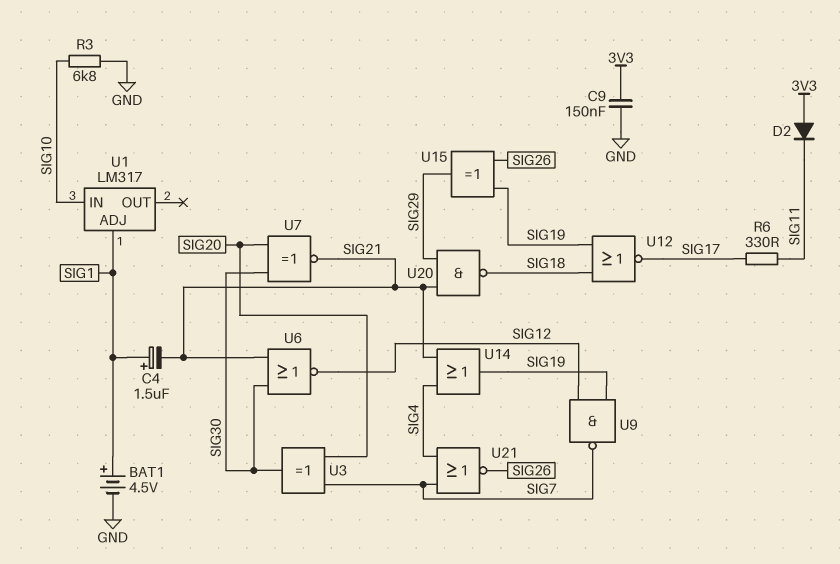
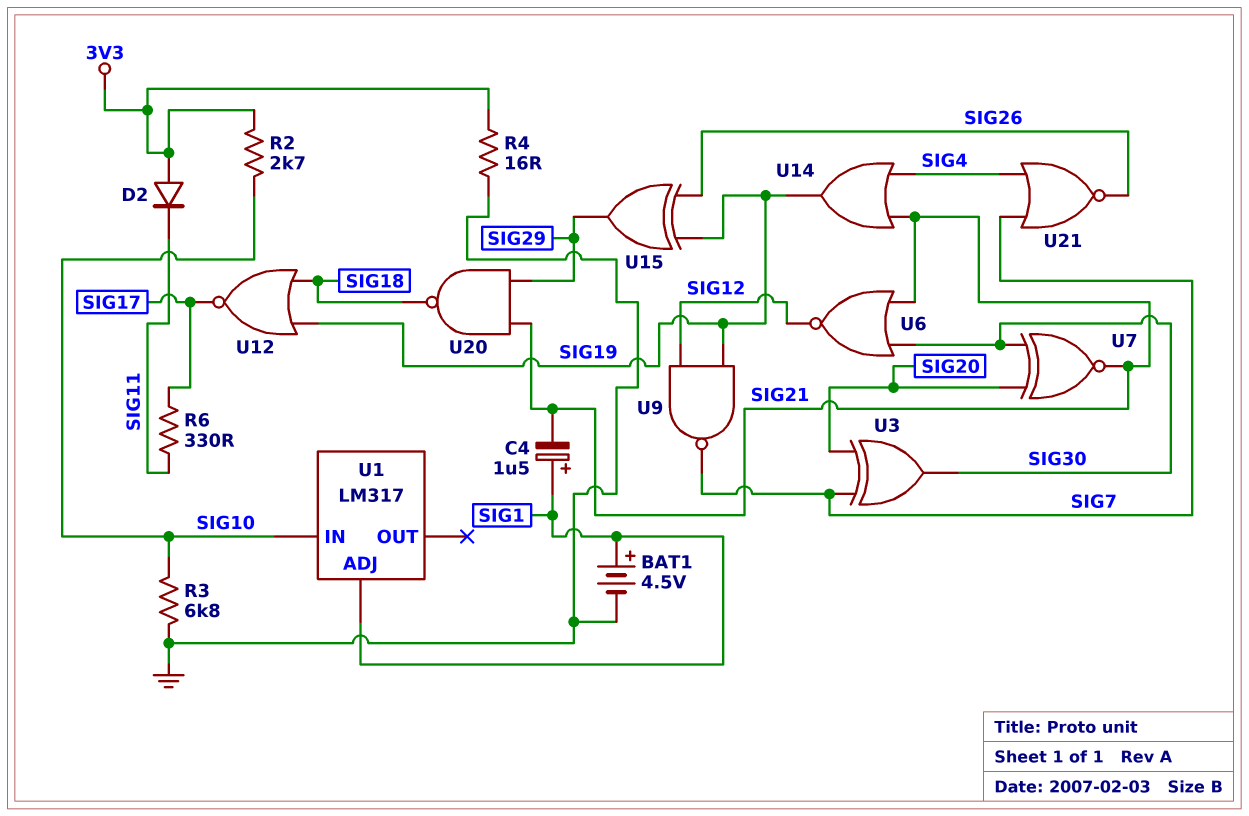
C9: 150nF (3V3, GND) -> none
R2: none -> 2.7k (3V3, SIG10)
R4: none -> 16 (3V3, GND)

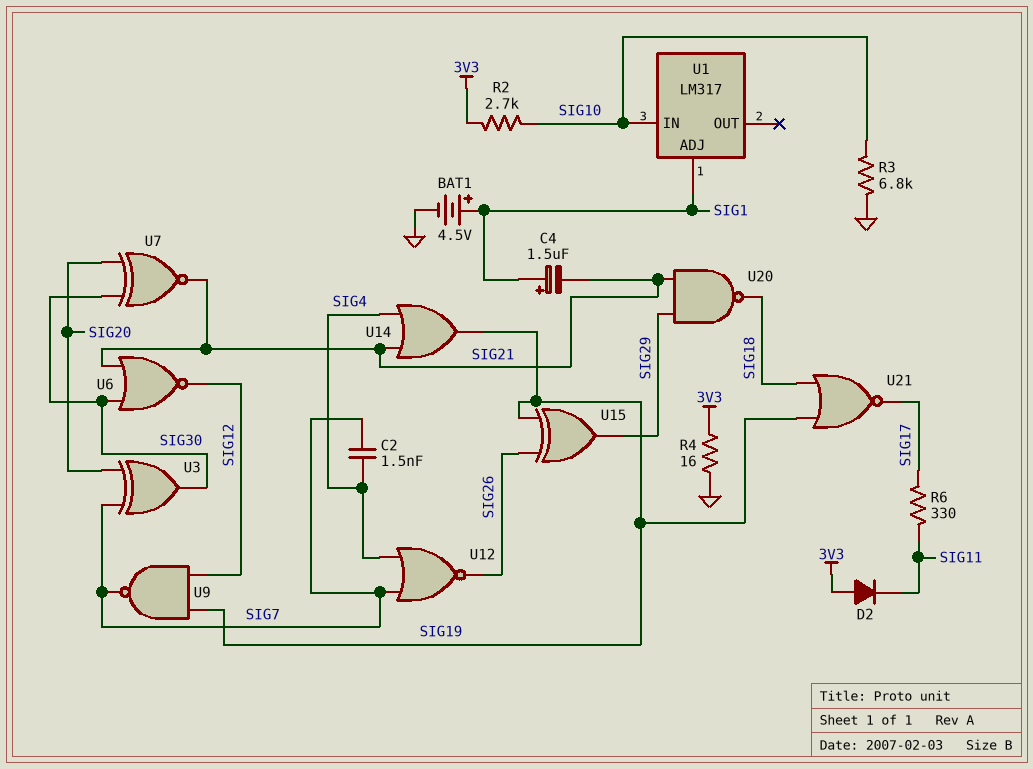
C2: none -> 1.5nF (SIG4, SIG7)
U12: NOR (in SIG18, in SIG19, out SIG17) -> NOR (in SIG4, in SIG7, out SIG26)
U21: NOR (in SIG4, in SIG7, out SIG26) -> NOR (in SIG18, in SIG19, out SIG17)

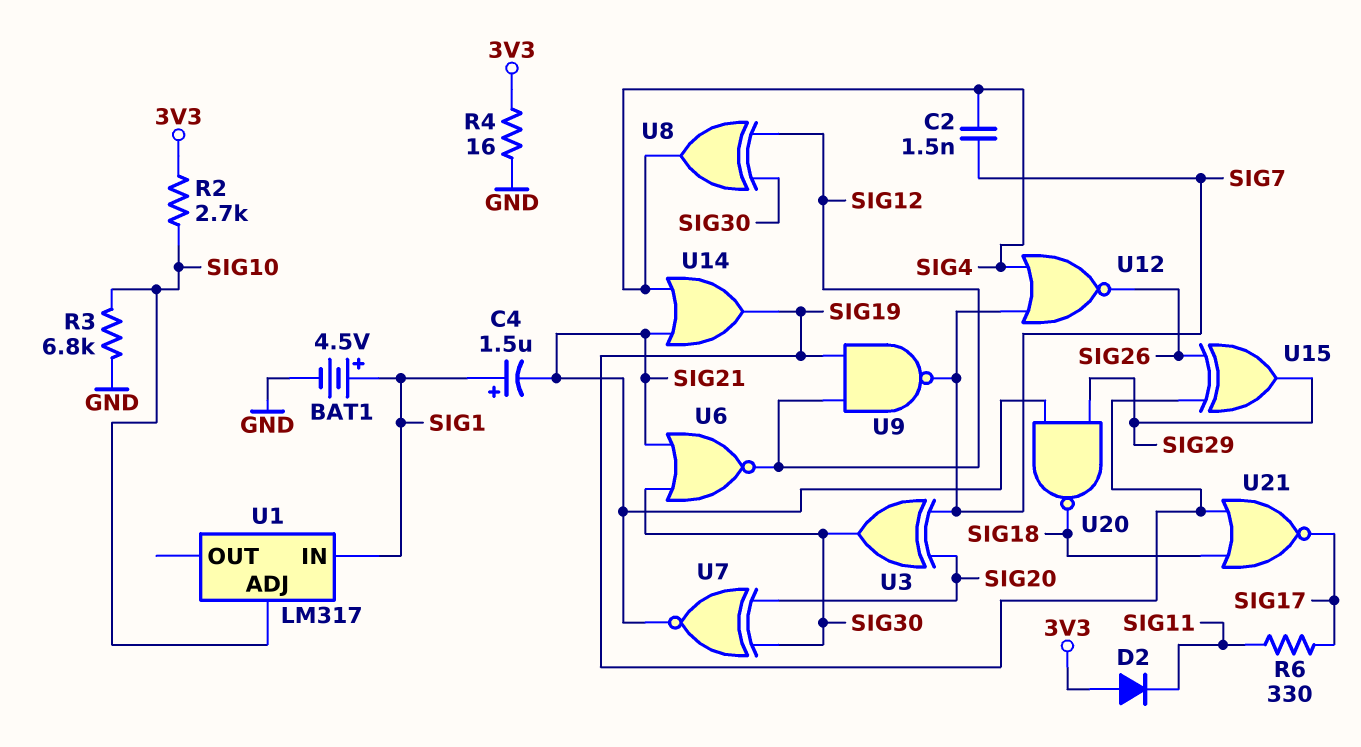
U1 pin ADJ: SIG1 -> SIG10
U1 pin IN: SIG10 -> SIG1
U8: none -> XOR (in SIG12, in SIG30, out SIG4)

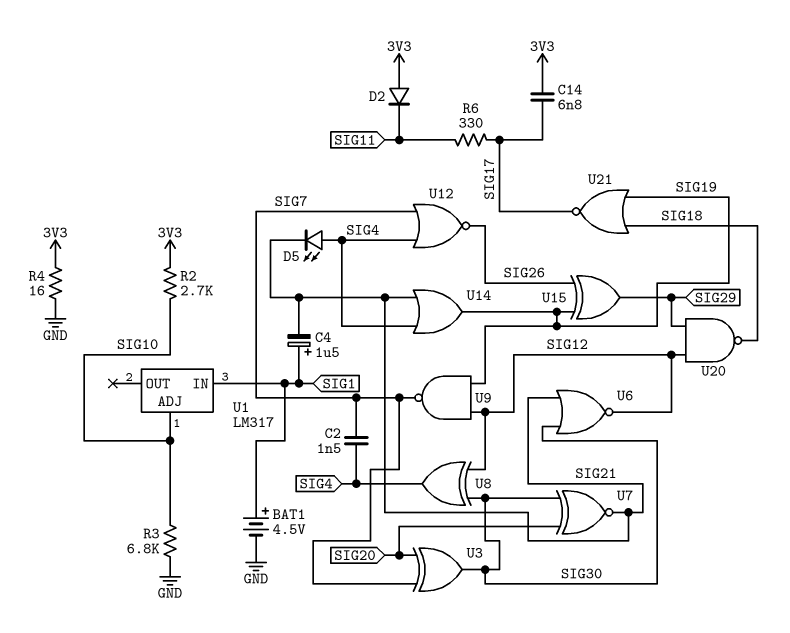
C14: none -> 6.8nF (3V3, SIG17)
D5: none -> LED (A SIG4, K SIG21)
U20: NAND (in SIG21, in SIG29, out SIG18) -> NAND (in SIG12, in SIG29, out SIG18)

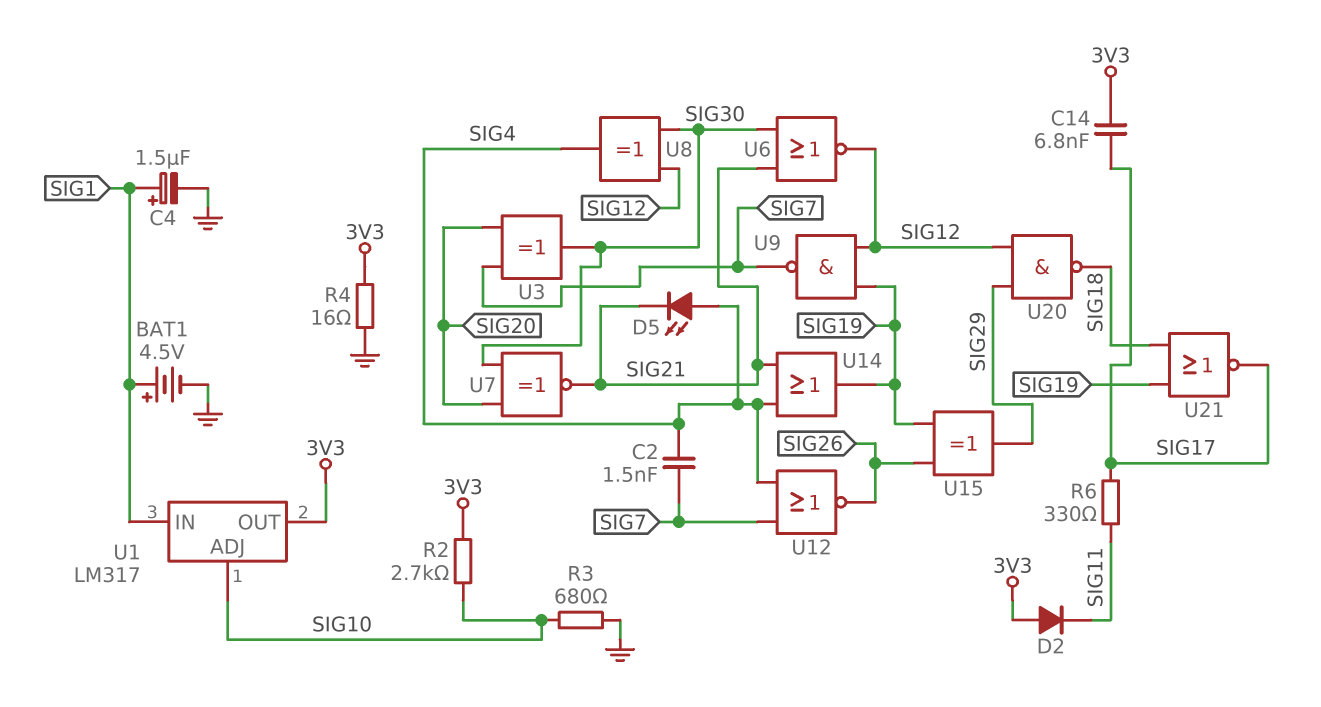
C4: 1.5uF (plus SIG1, minus SIG21) -> 1.5uF (plus SIG1, minus GND)
R3: 6.8k (GND, SIG10) -> 680 (GND, SIG10)
U1 pin OUT: none -> 3V3

